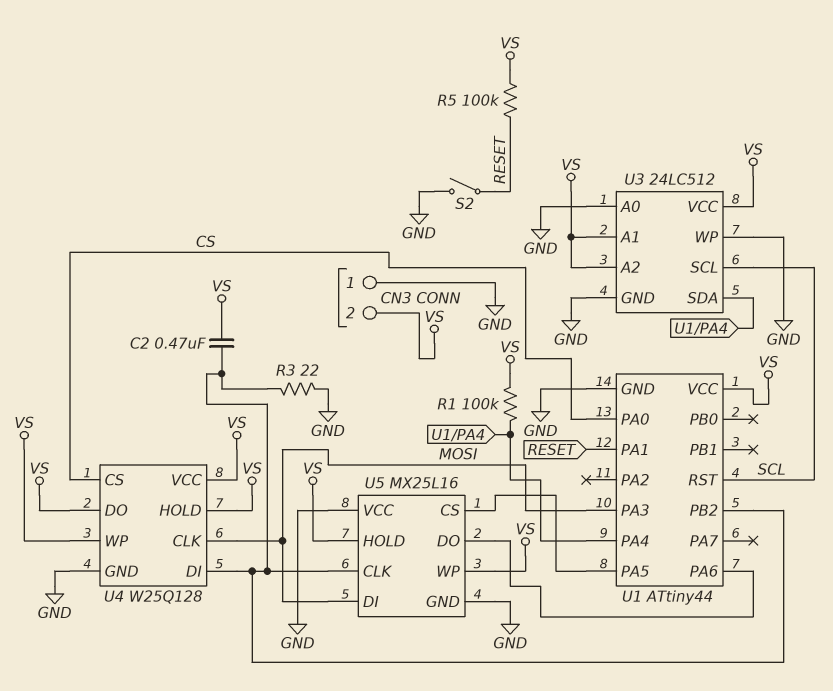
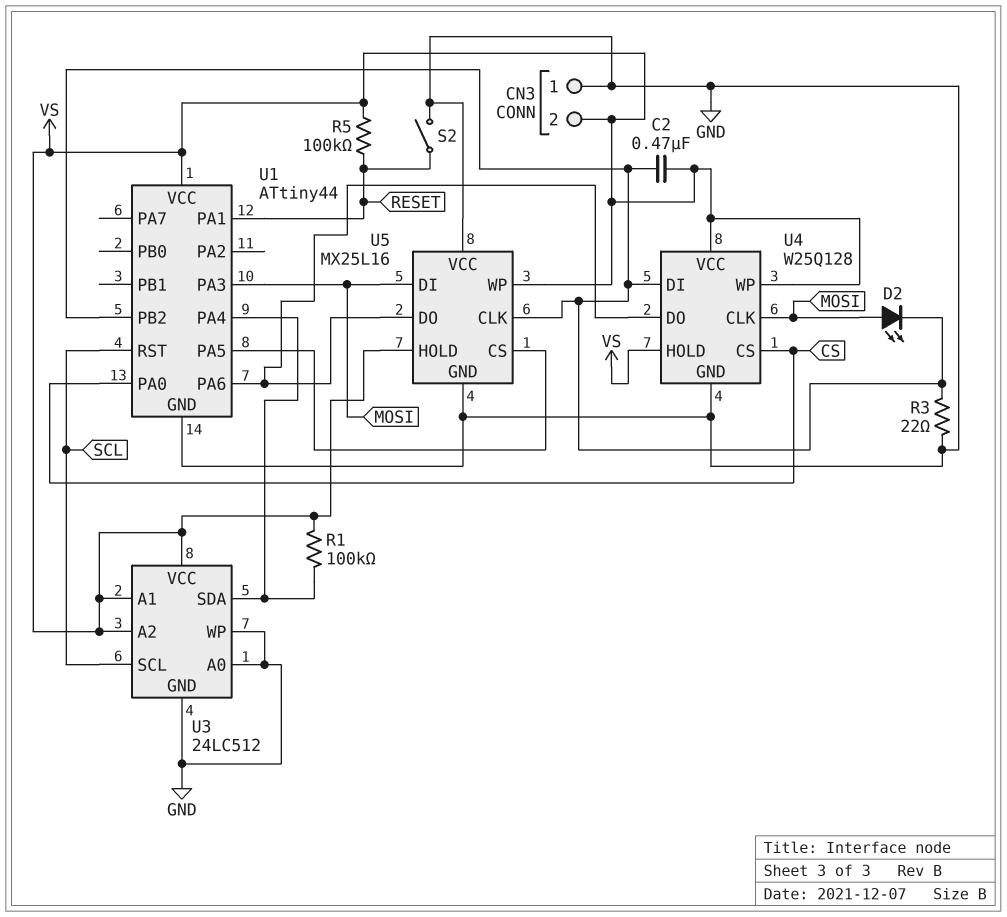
D2: none -> LED (A MOSI, K U1/PB2)
U4 pin DO: VS -> U1/PA6

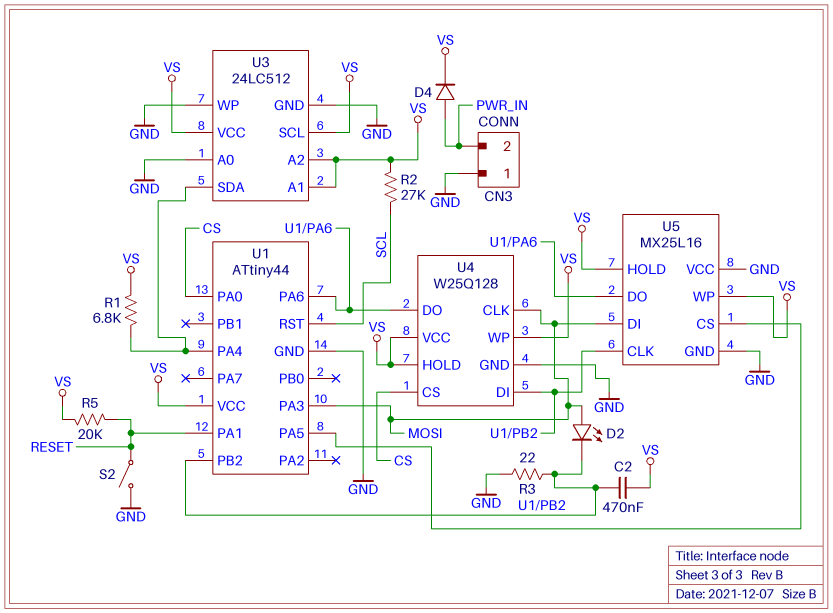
CN3 pin 2: VS -> PWR_IN
D4: none -> diode (A PWR_IN, K VS)
R1: 100k (U1/PA4, VS) -> 6.8k (U1/PA4, VS)
R2: none -> 27k (SCL, VS)
R5: 100k (RESET, VS) -> 20k (RESET, VS)
U3 pin SCL: SCL -> VS

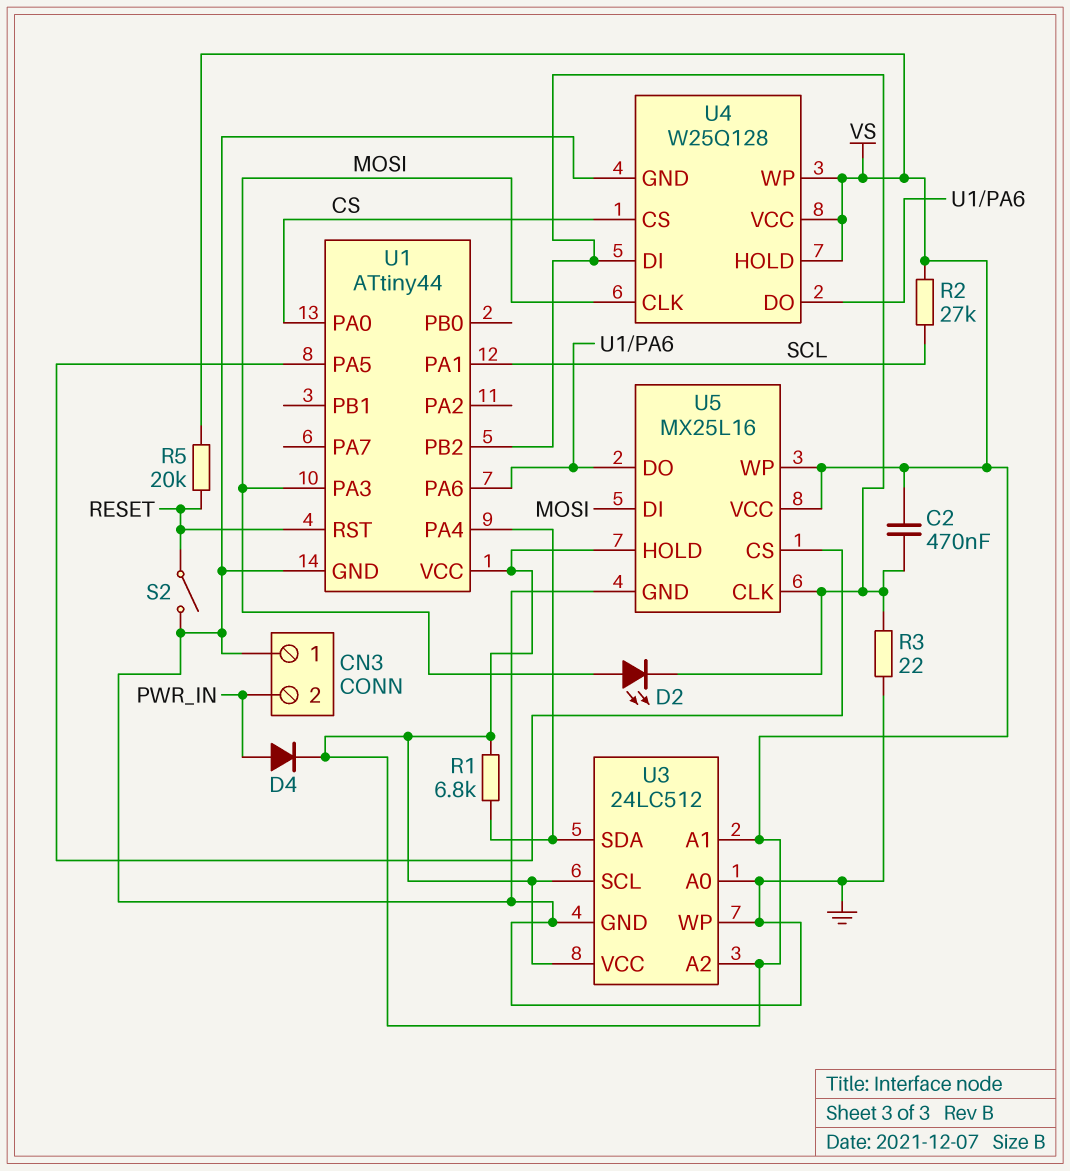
U1 pin PA1: RESET -> SCL
U1 pin RST: SCL -> RESET
U5 pin VCC: GND -> VS

